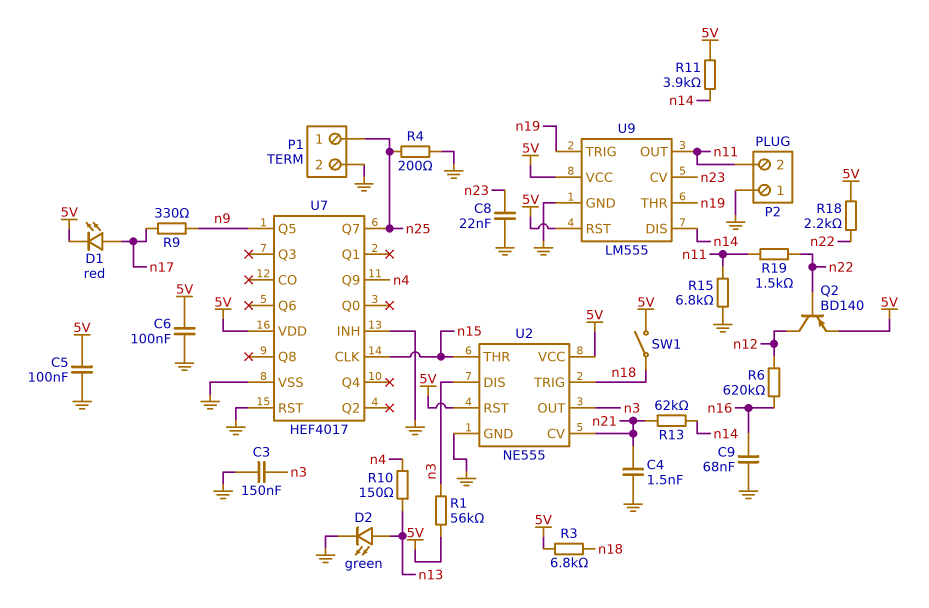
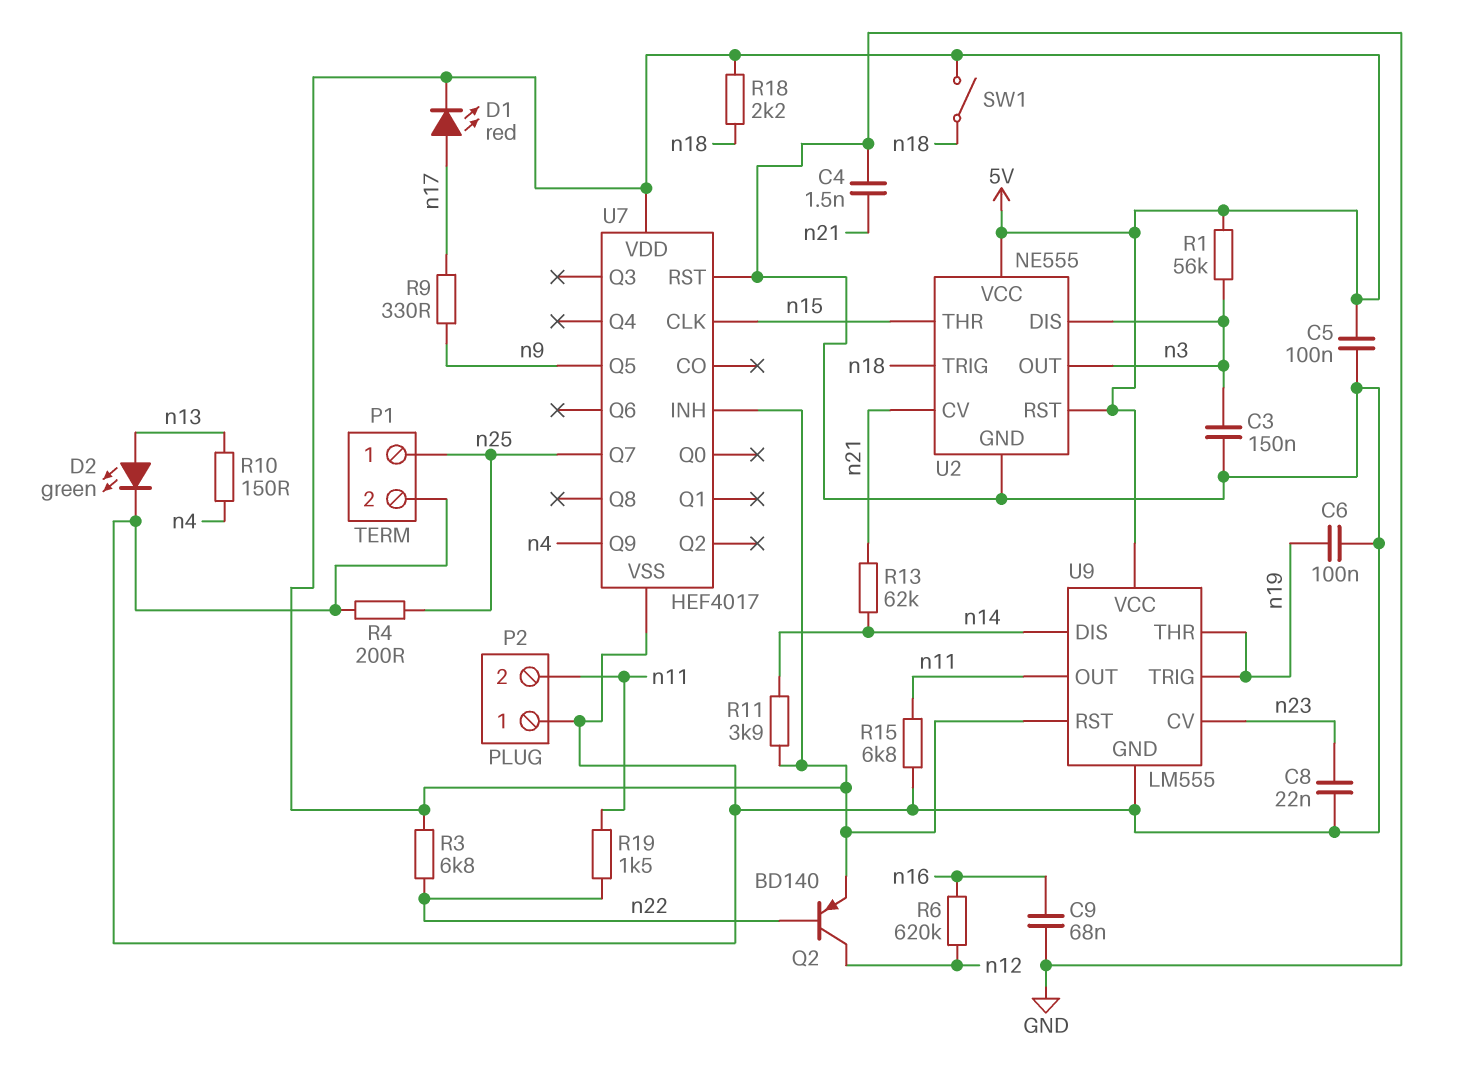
C6: 100nF (5V, GND) -> 100nF (GND, n19)
R3: 6.8k (5V, n18) -> 6.8k (5V, n22)
R18: 2.2k (5V, n22) -> 2.2k (5V, n18)
U7 pin INH: GND -> 5V

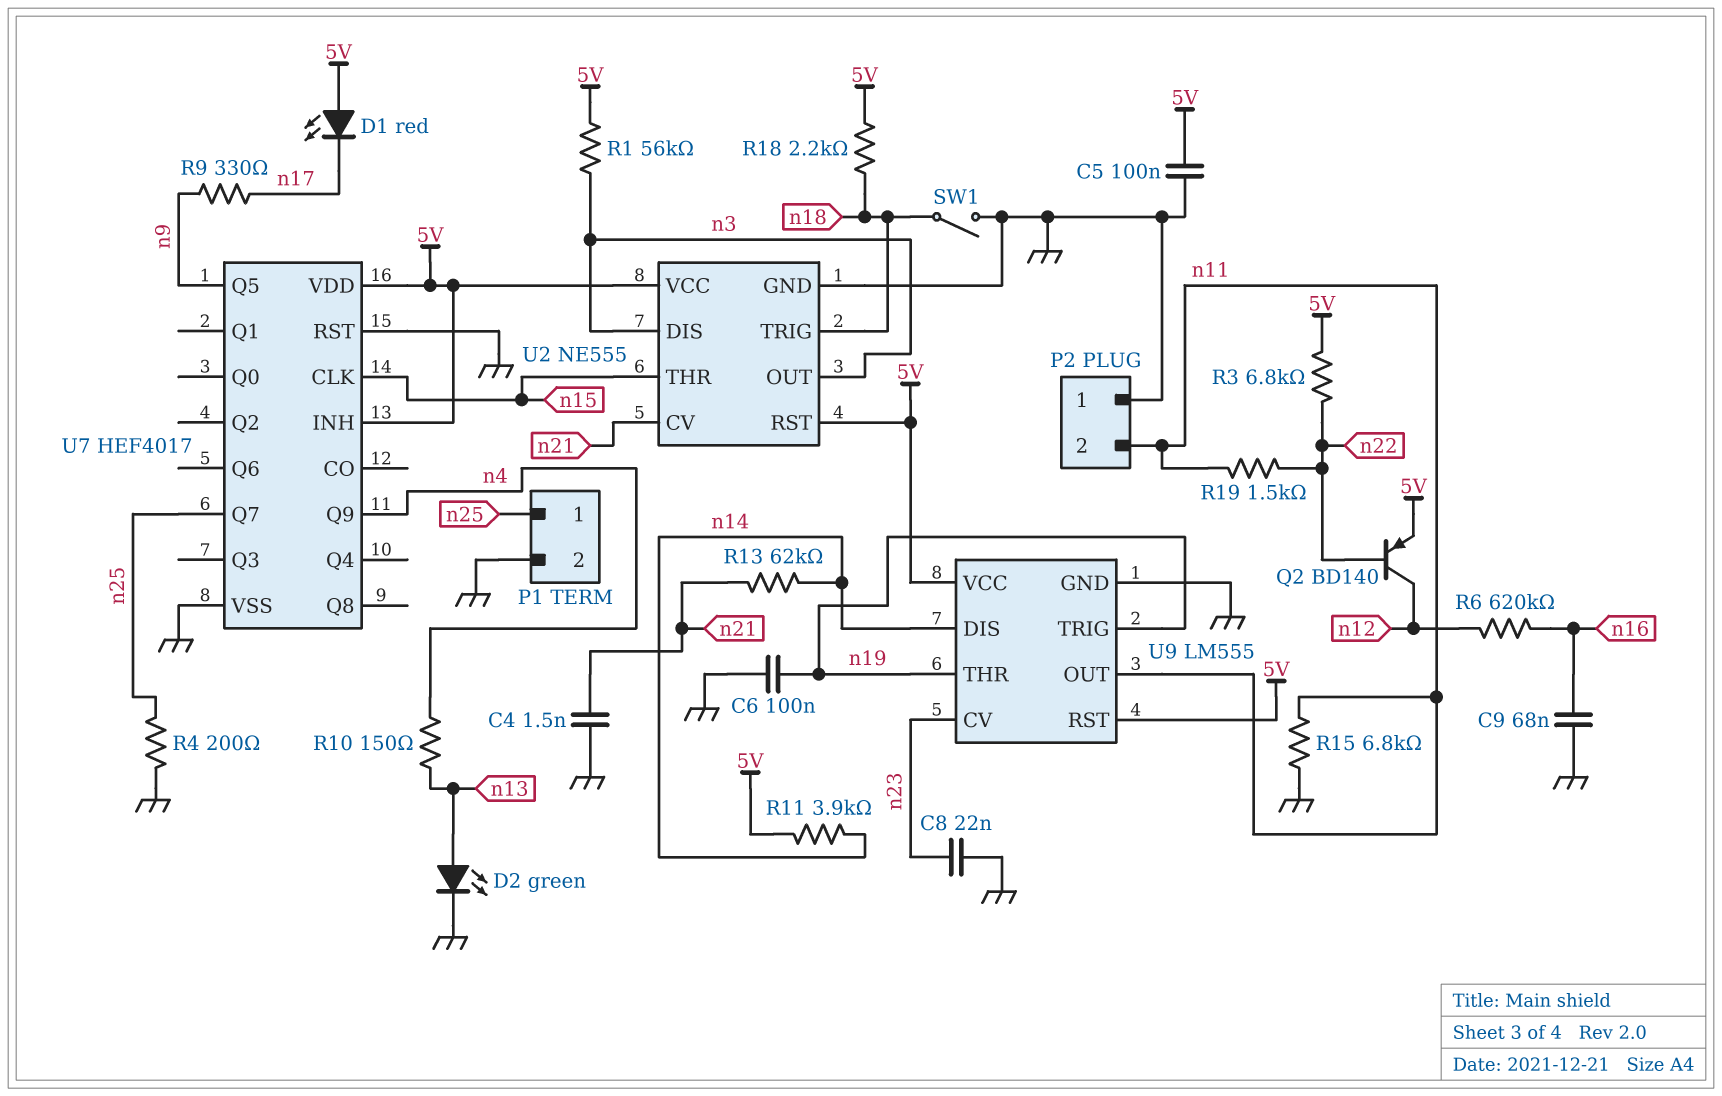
C3: 150nF (GND, n3) -> none
D1: LED red (A n17, K 5V) -> LED red (A 5V, K n17)
SW1: switch (5V, n18) -> switch (GND, n18)

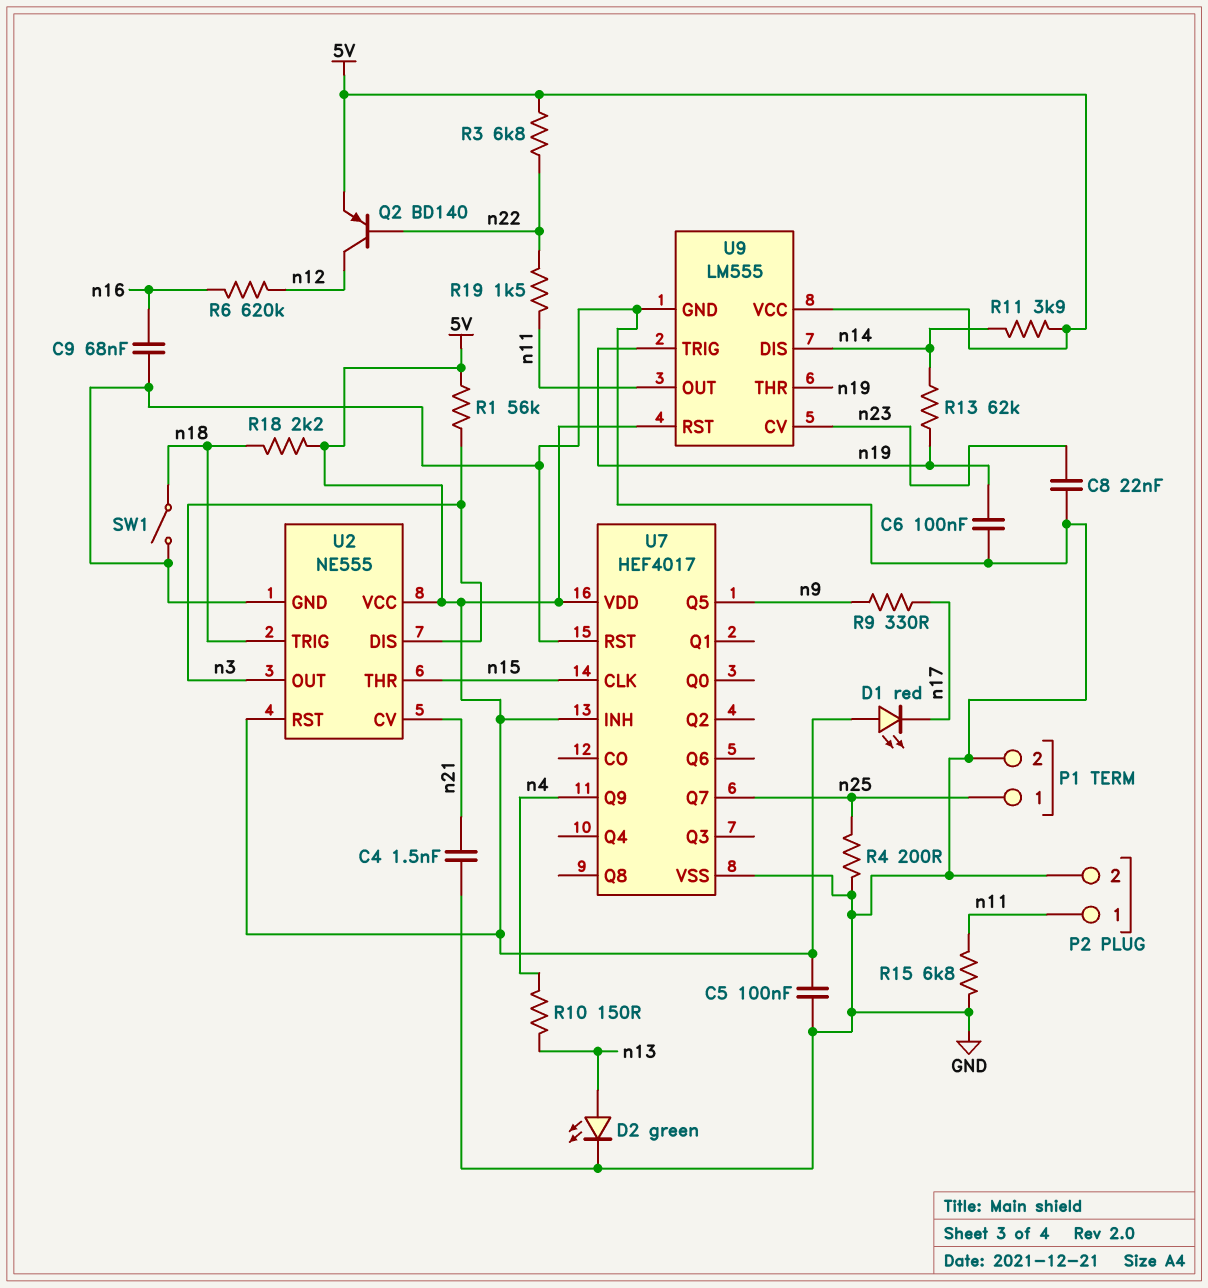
P2 pin 1: GND -> n11
P2 pin 2: n11 -> GND
R13: 62k (n14, n21) -> 62k (n14, n19)

